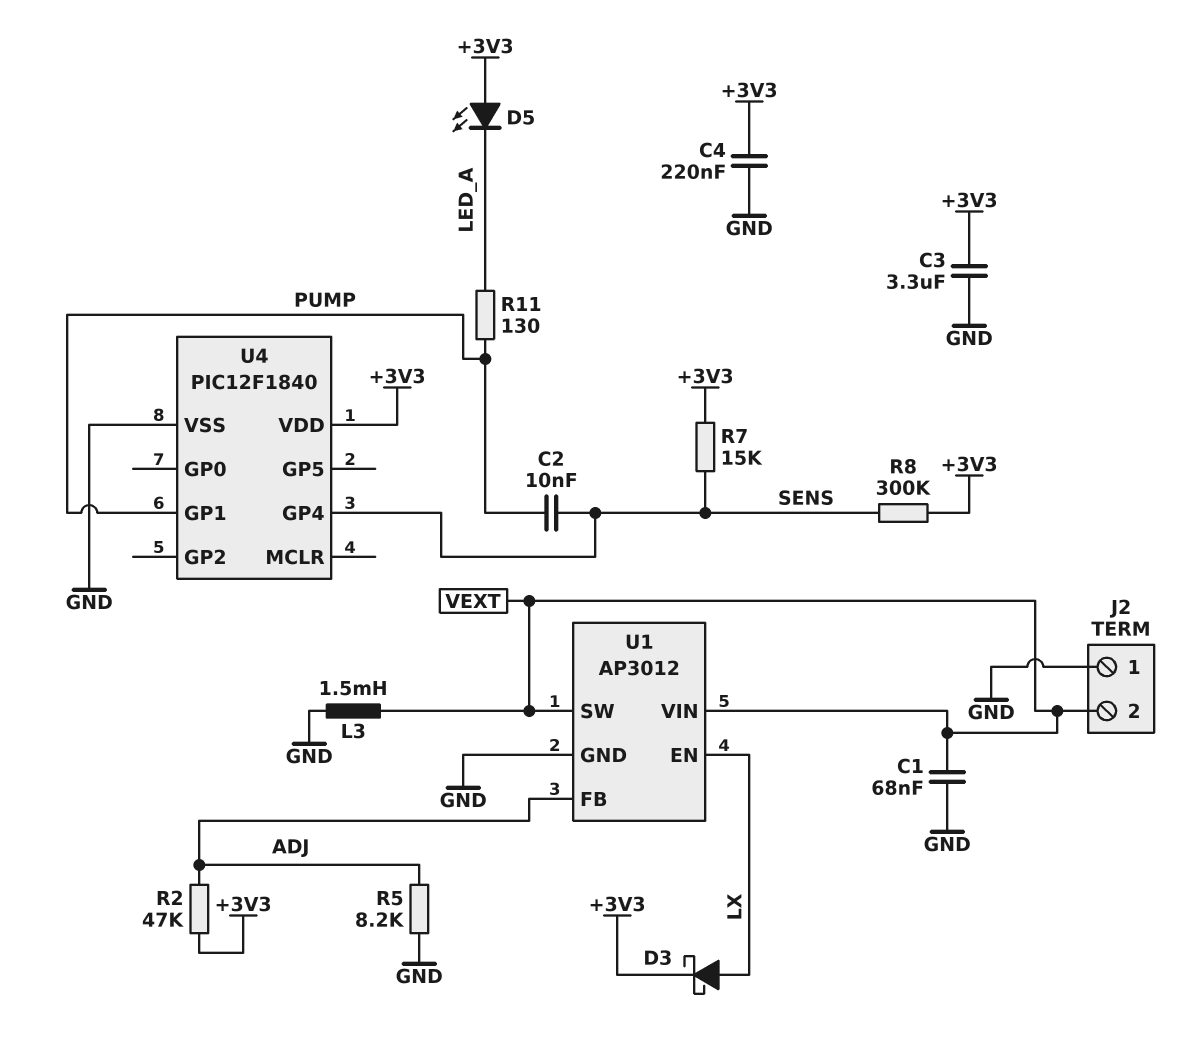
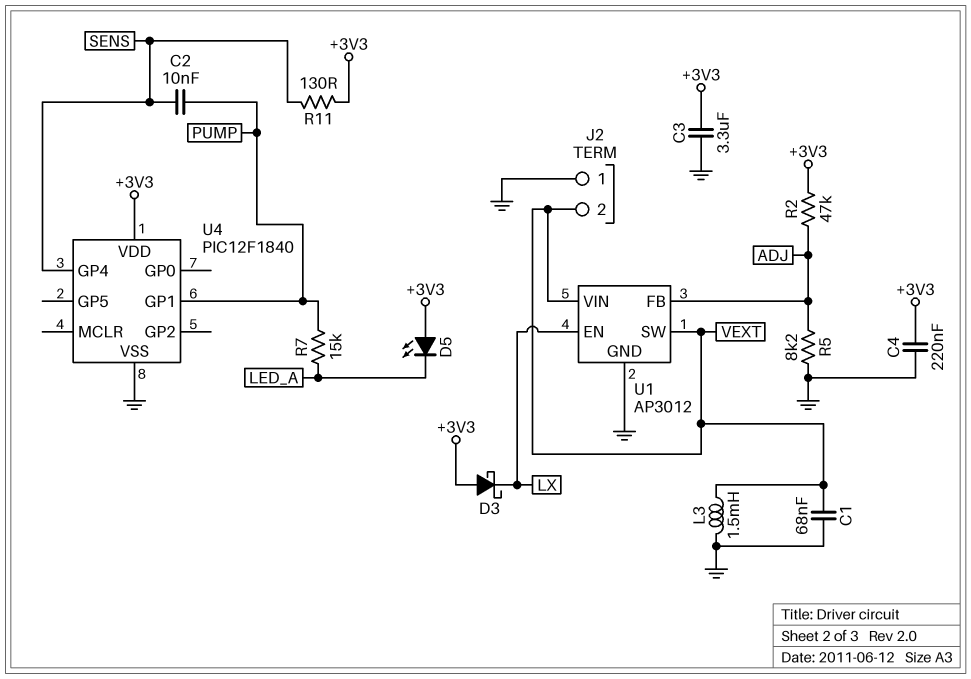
D3: schottky (A LX, K +3V3) -> schottky (A +3V3, K LX)
R7: 15k (+3V3, SENS) -> 15k (LED_A, PUMP)
R8: 300k (+3V3, SENS) -> none
R11: 130 (LED_A, PUMP) -> 130 (+3V3, SENS)

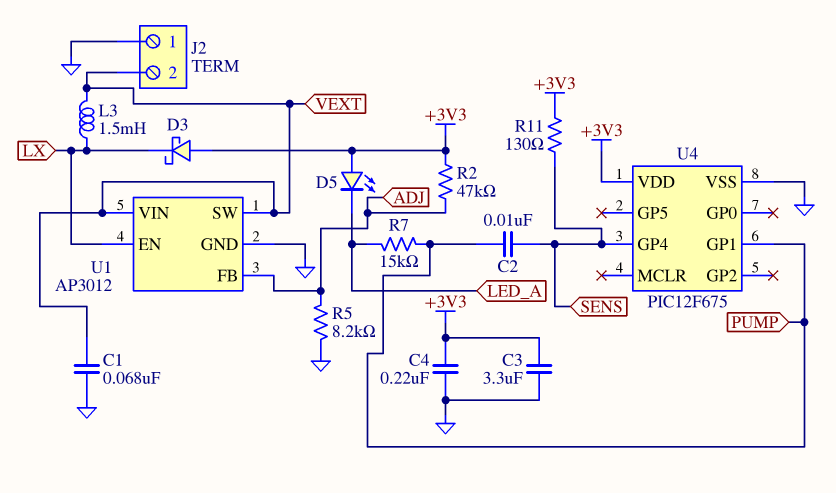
L3: 1.5mH (GND, VEXT) -> 1.5mH (LX, VEXT)
U4: PIC12F1840 -> PIC12F675

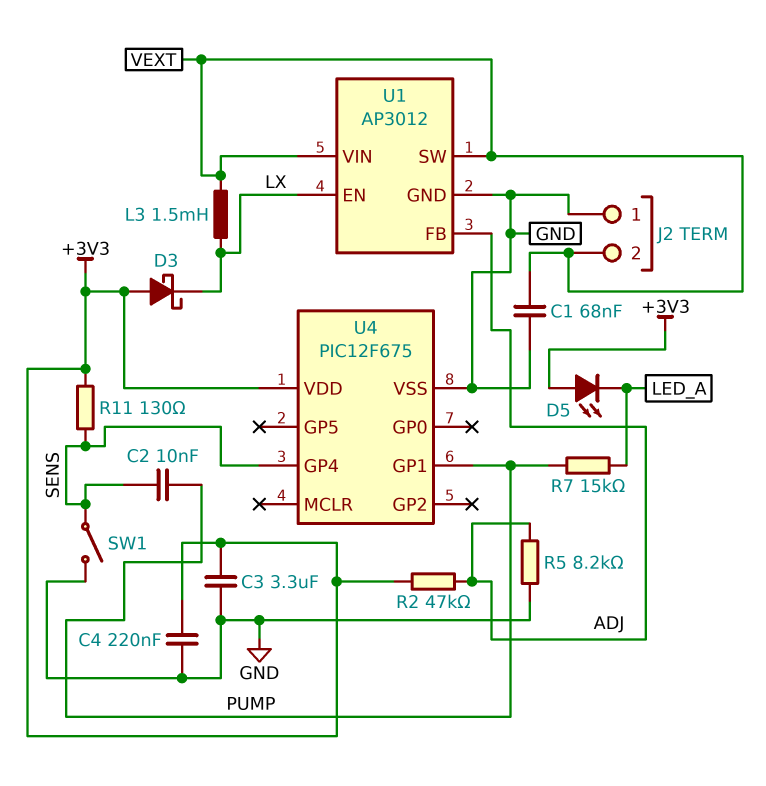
SW1: none -> switch (GND, SENS)

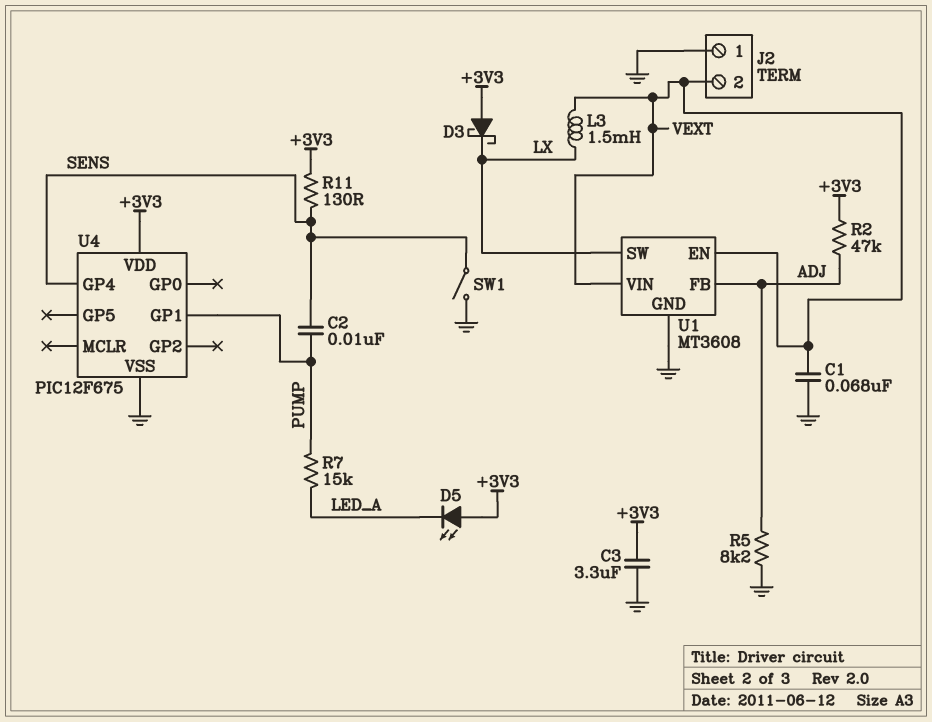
C4: 220nF (+3V3, GND) -> none
U1: AP3012 -> MT3608
U1 pin EN: LX -> VEXT
U1 pin SW: VEXT -> LX

